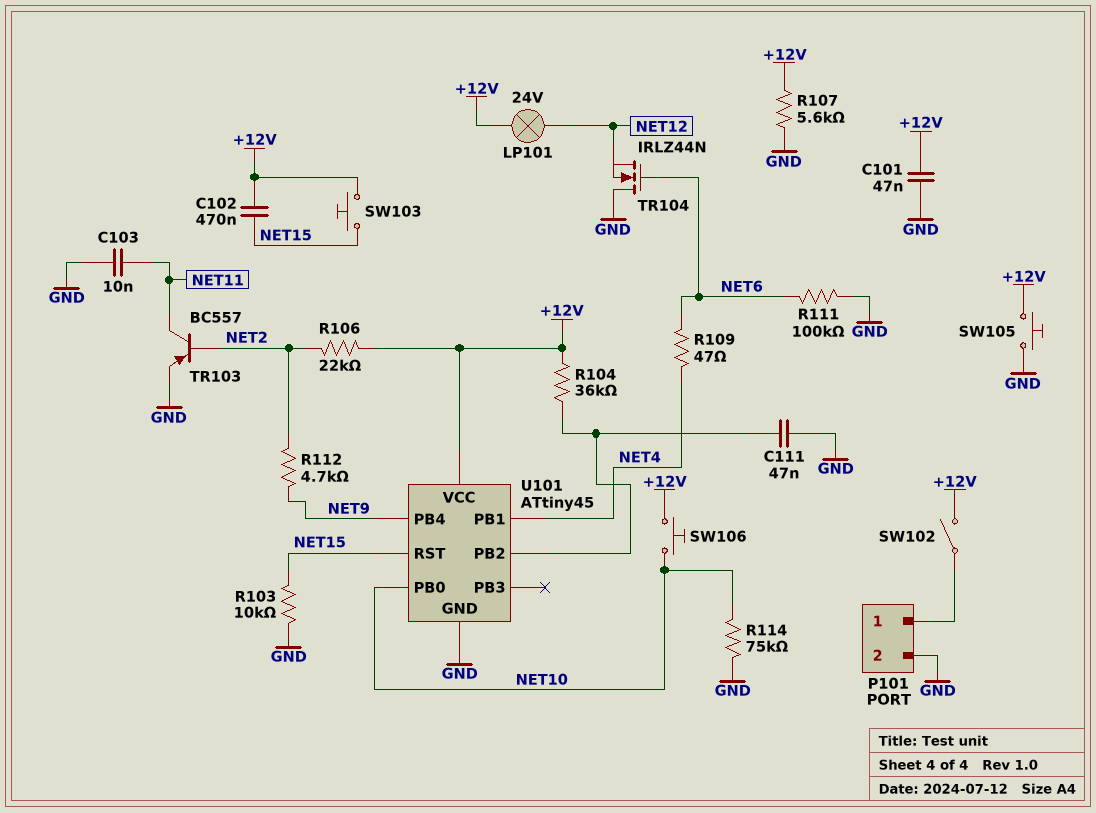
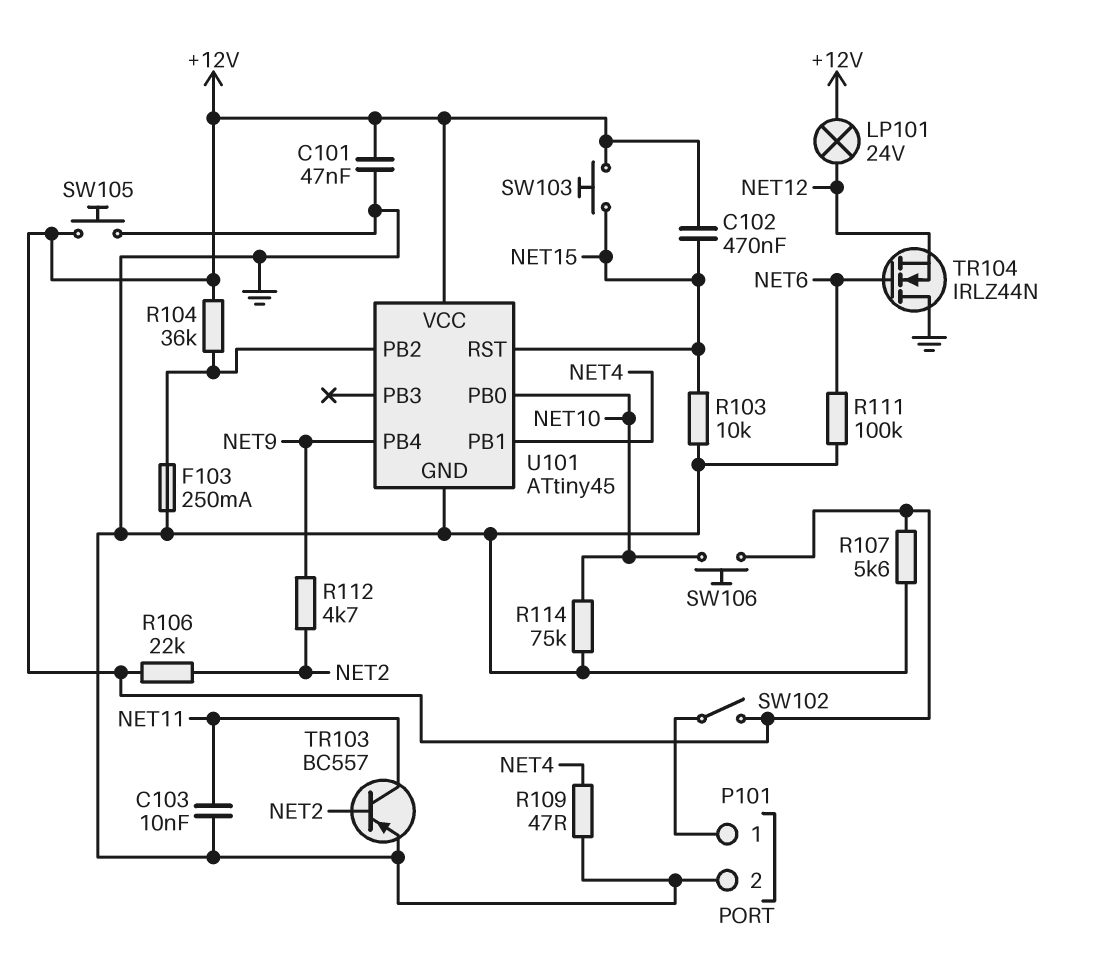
C111: 47nF (GND, U101/PB2) -> none
F103: none -> 250mA (GND, U101/PB2)
R109: 47 (NET4, NET6) -> 47 (GND, NET4)

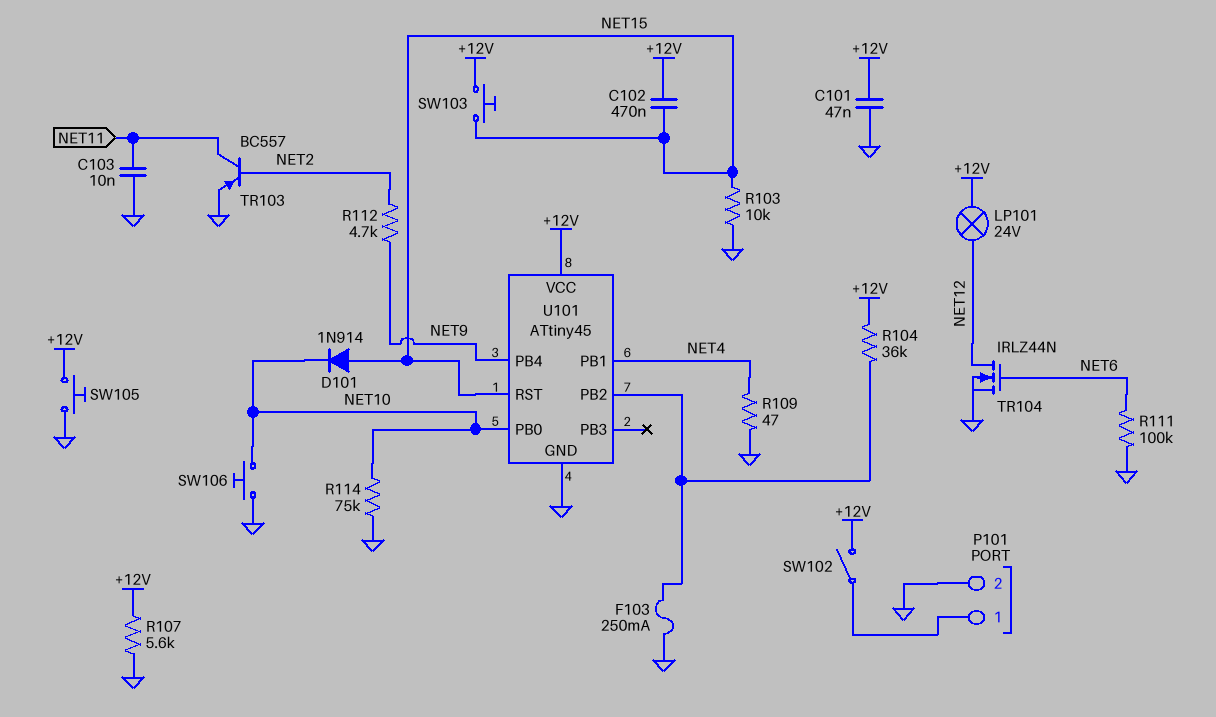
D101: none -> diode 1N914 (A NET15, K NET10)
R106: 22k (+12V, NET2) -> none
SW106: button (+12V, NET10) -> button (GND, NET10)
TR104: NMOS IRLZ44N (G NET6, D GND, S NET12) -> NMOS IRLZ44N (G NET6, D NET12, S GND)

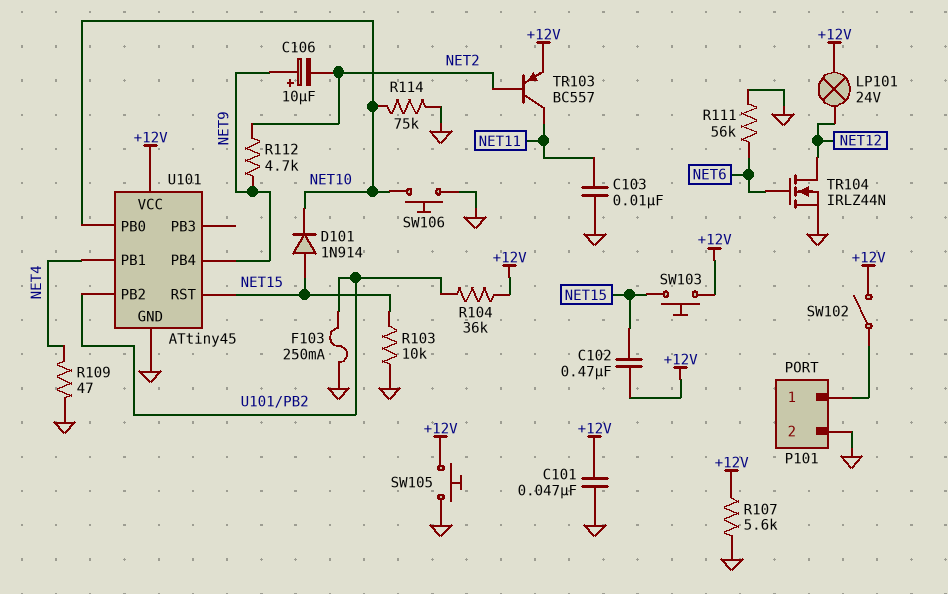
C106: none -> 10uF (plus NET9, minus NET2)
R111: 100k (GND, NET6) -> 56k (GND, NET6)
TR103: PNP BC557 (B NET2, C NET11, E GND) -> PNP BC557 (B NET2, C NET11, E +12V)

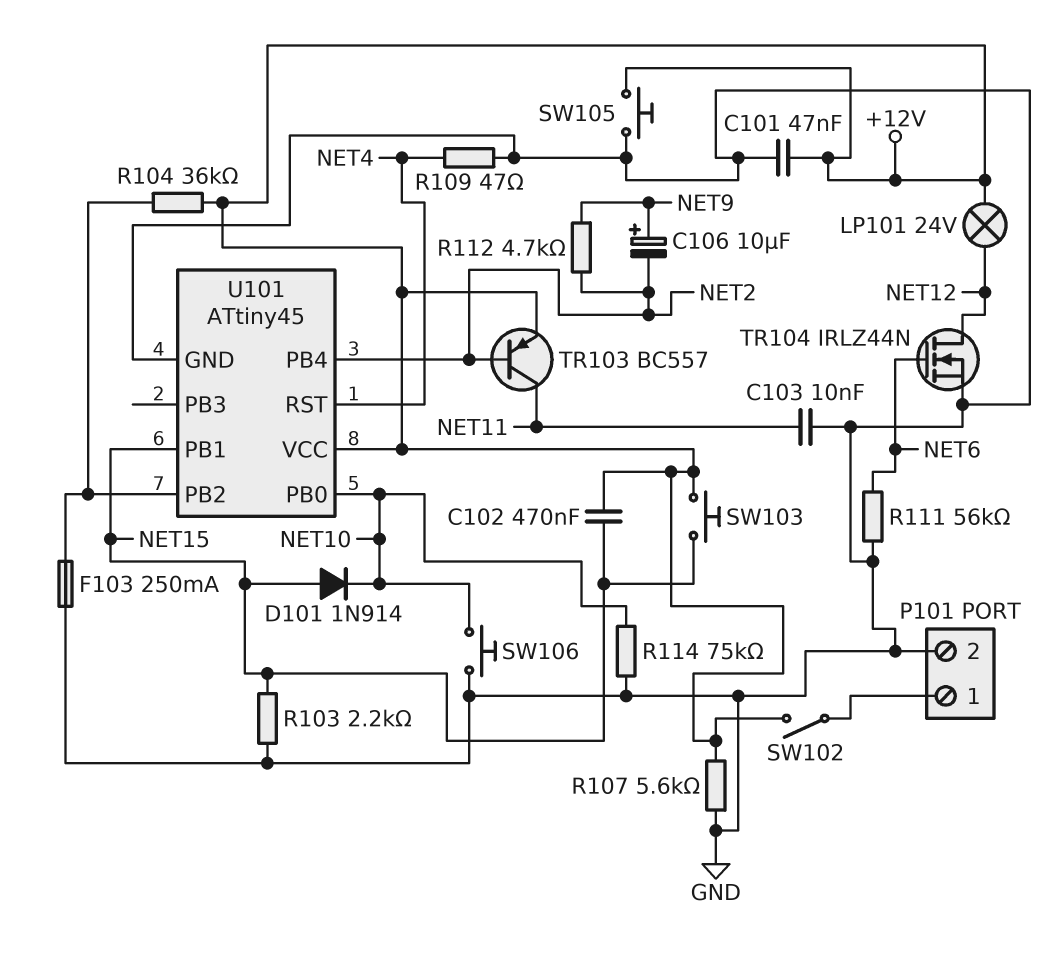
R103: 10k (GND, NET15) -> 2.2k (GND, NET15)
U101 pin PB1: NET4 -> NET15
U101 pin PB4: NET9 -> NET2
U101 pin RST: NET15 -> NET4

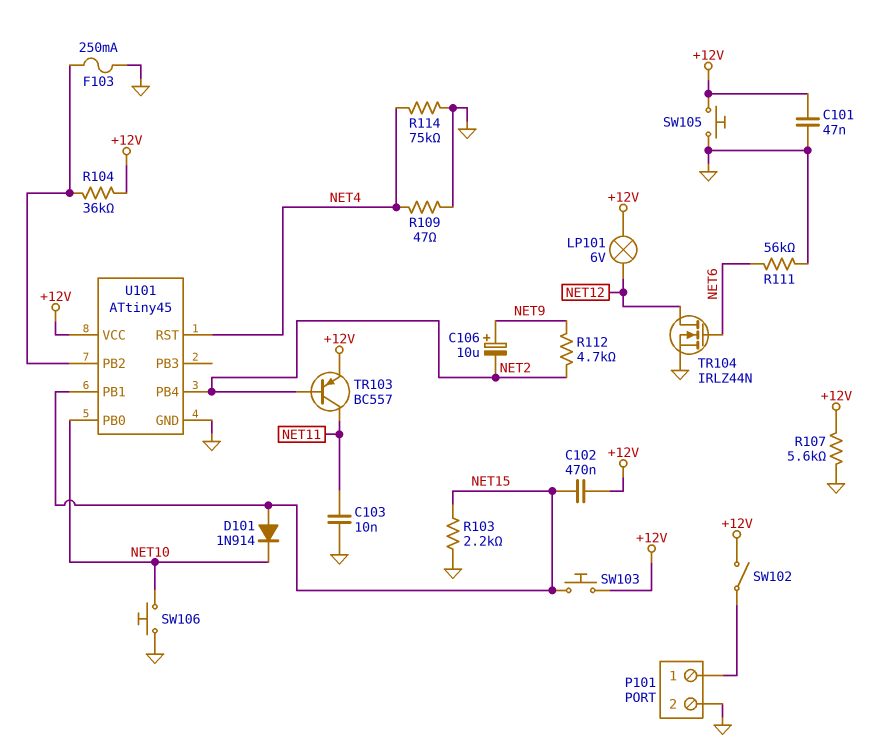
LP101: lamp 24V (+12V, NET12) -> lamp 6V (+12V, NET12)
R114: 75k (GND, NET10) -> 75k (GND, NET4)

